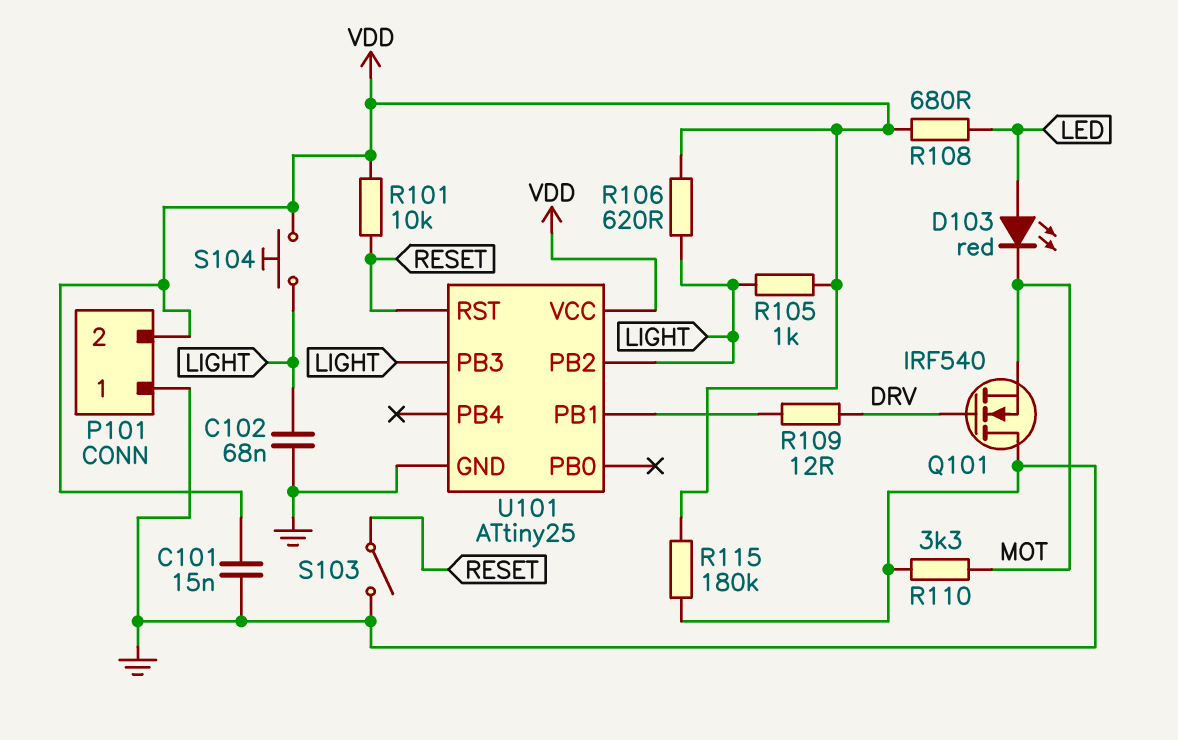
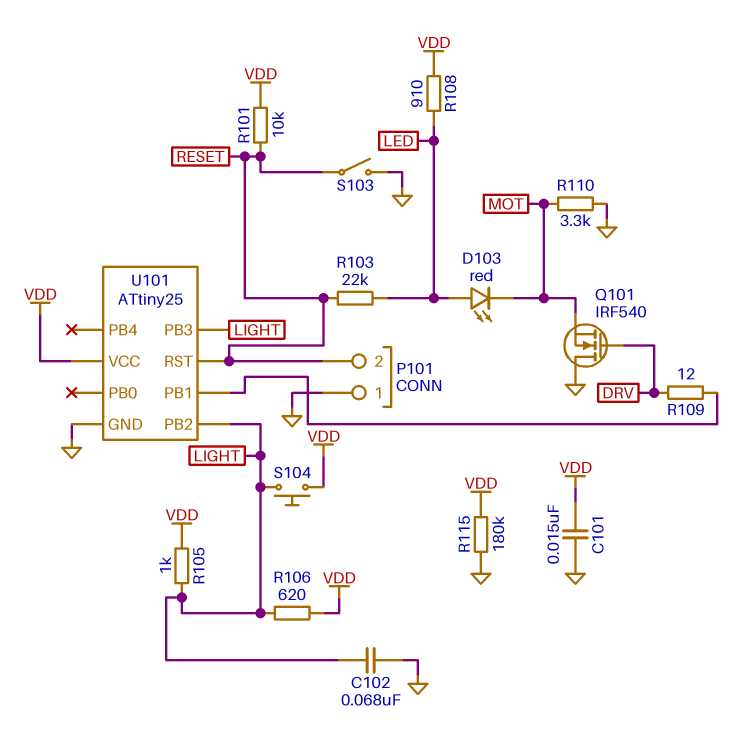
P101 pin 2: VDD -> RESET
R103: none -> 22k (LED, RESET)
R108: 680 (LED, VDD) -> 910 (LED, VDD)

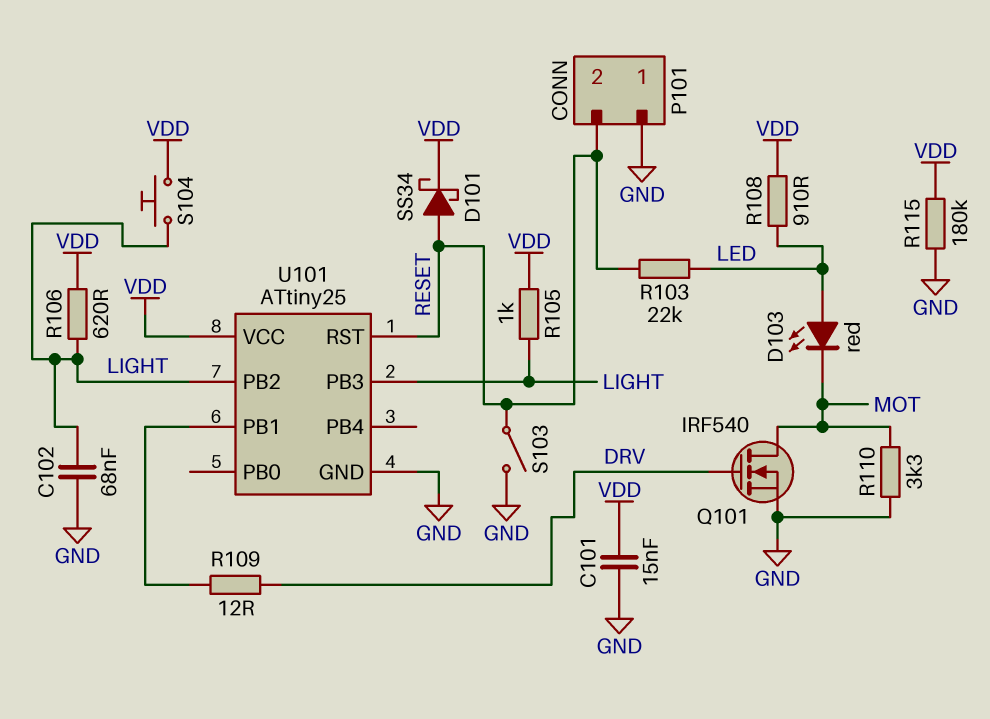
D101: none -> schottky SS34 (A RESET, K VDD)
Q101: NMOS IRF540 (G DRV, D GND, S MOT) -> NMOS IRF540 (G DRV, D MOT, S GND)
R101: 10k (RESET, VDD) -> none

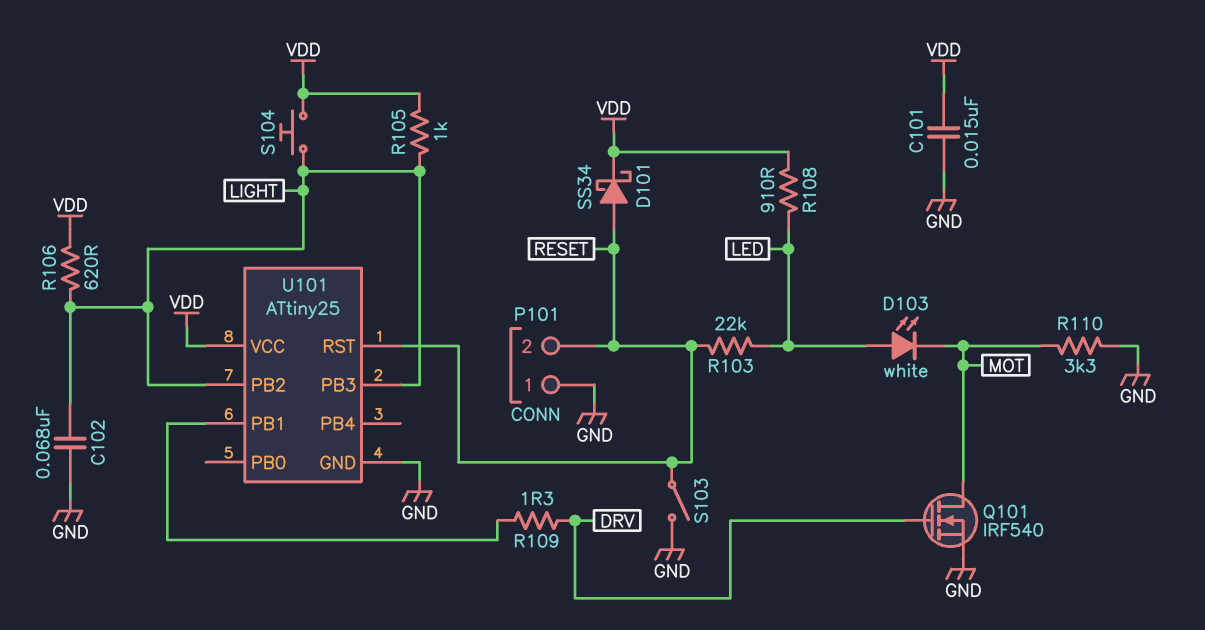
D103: LED red (A LED, K MOT) -> LED white (A LED, K MOT)
R109: 12 (DRV, U101/PB1) -> 1.3 (DRV, U101/PB1)
R115: 180k (GND, VDD) -> none

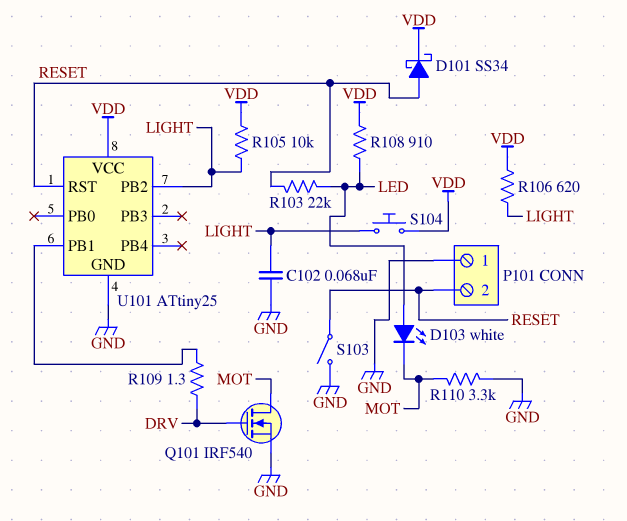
C101: 15nF (GND, VDD) -> none
R105: 1k (LIGHT, VDD) -> 10k (LIGHT, VDD)
U101 pin PB3: LIGHT -> none

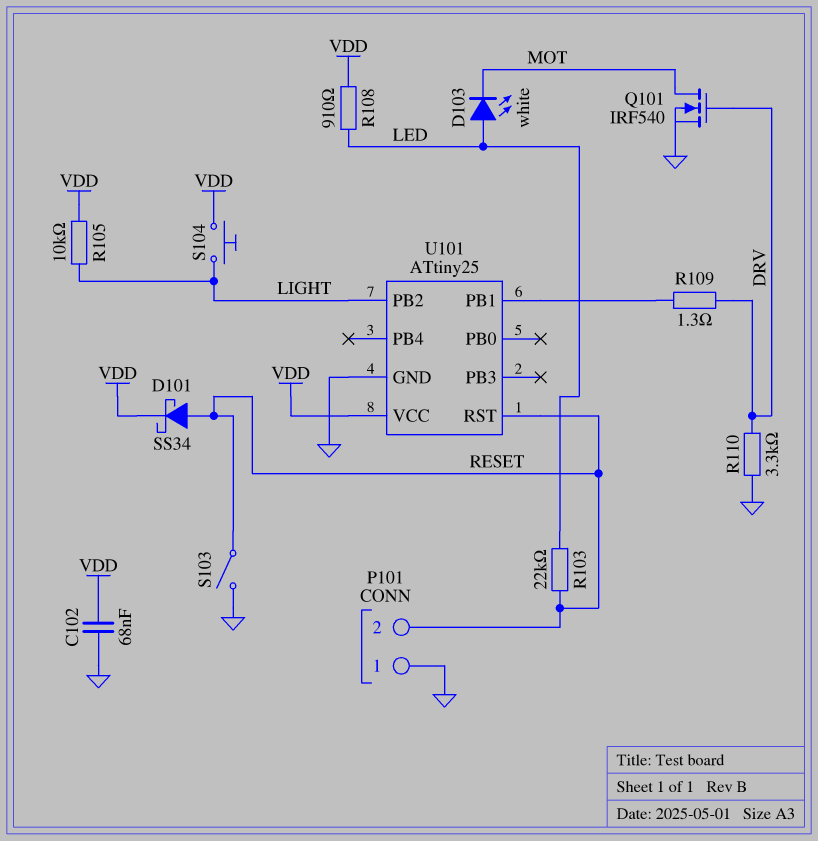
C102: 68nF (GND, LIGHT) -> 68nF (GND, VDD)
R106: 620 (LIGHT, VDD) -> none
R110: 3.3k (GND, MOT) -> 3.3k (DRV, GND)

